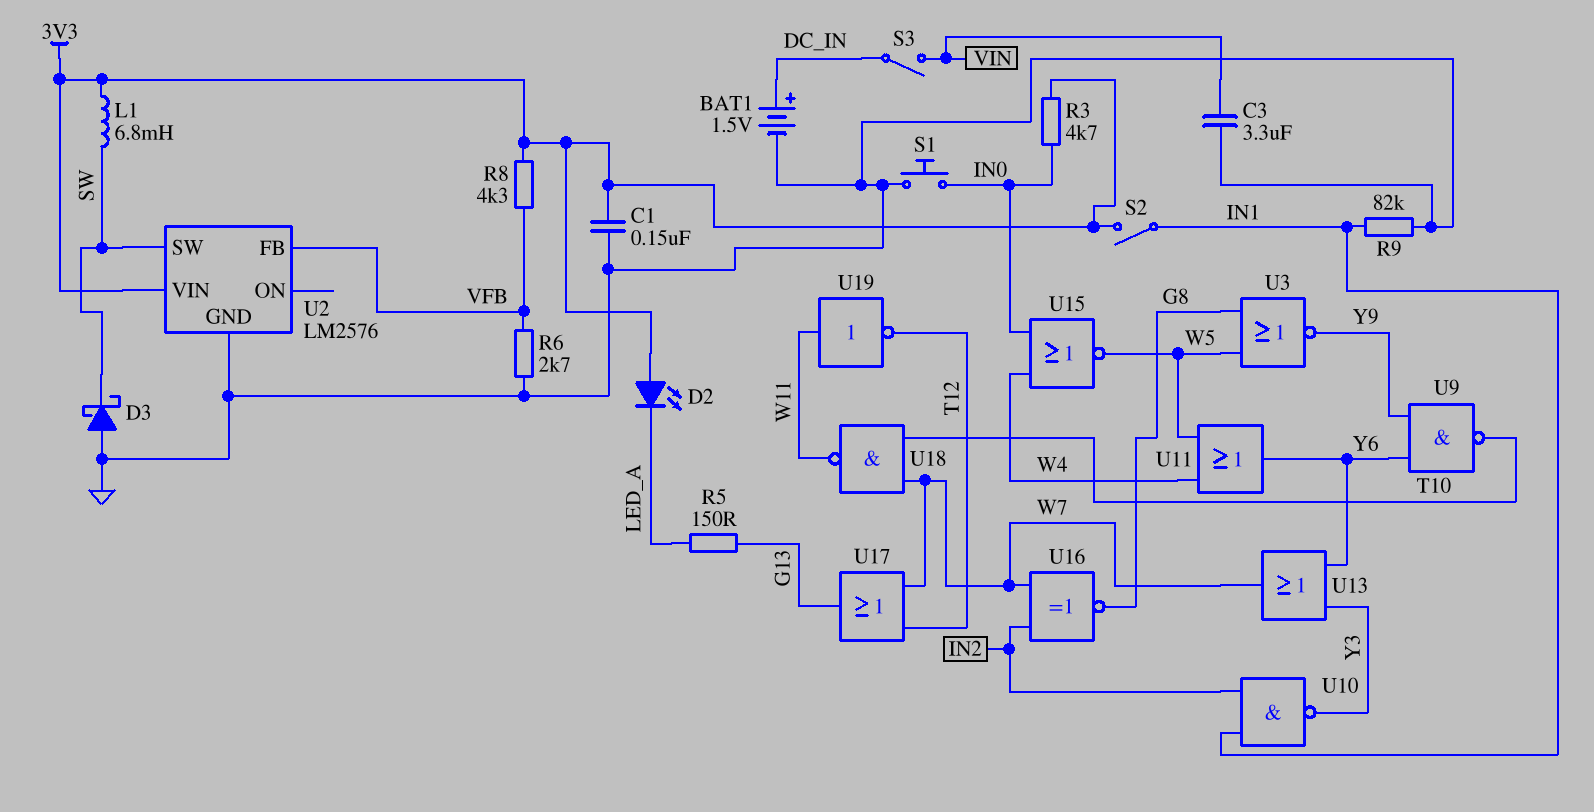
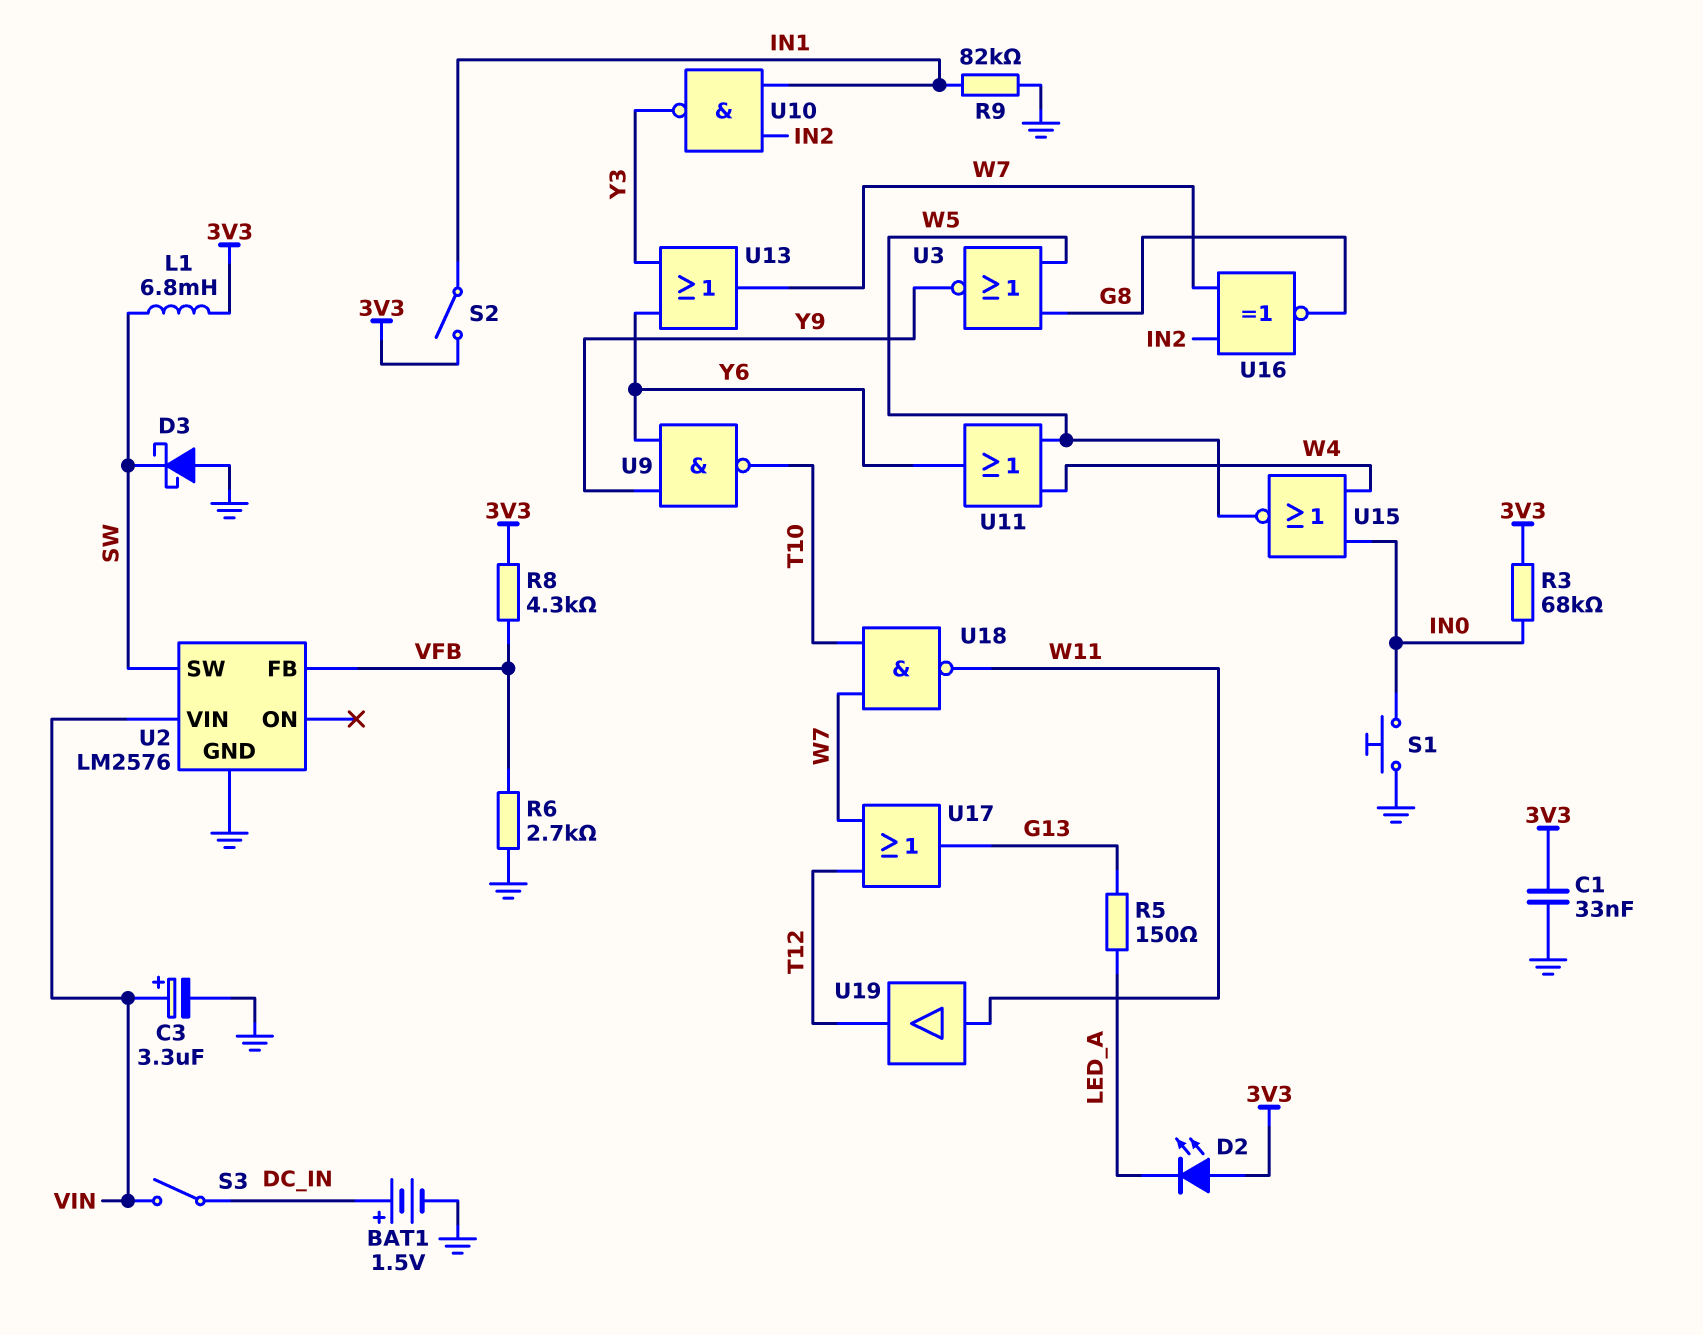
C1: 150nF (3V3, GND) -> 33nF (3V3, GND)
C3: 3.3uF (GND, VIN) -> 3.3uF (plus VIN, minus GND)
R3: 4.7k (3V3, IN0) -> 68k (3V3, IN0)
U2 pin VIN: 3V3 -> VIN
U19: NOT (in W11, out T12) -> buffer (in W11, out T12)

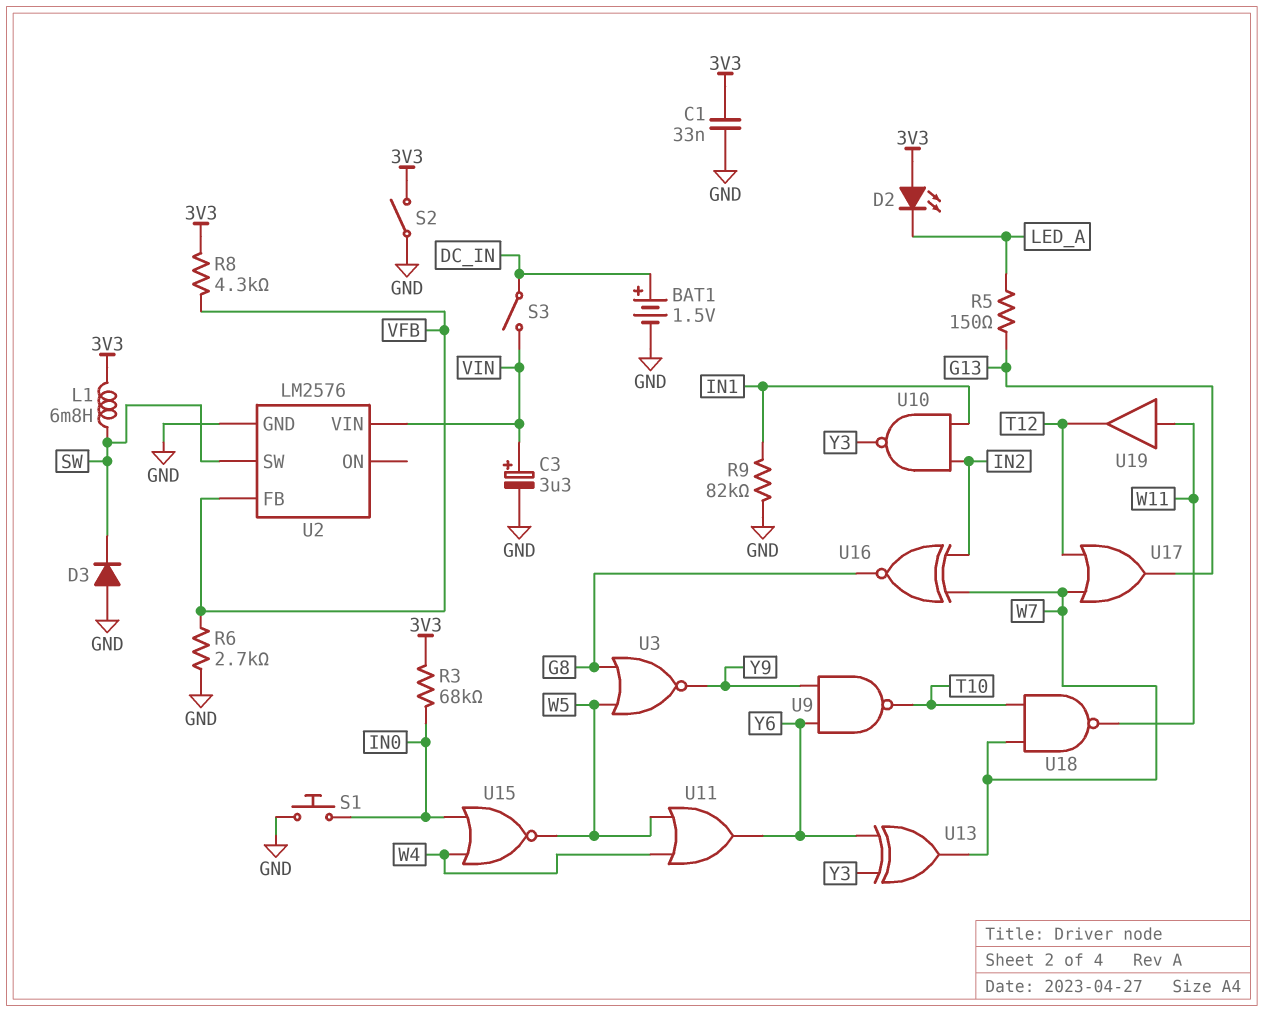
D3: schottky (A GND, K SW) -> diode (A GND, K SW)
S2: switch (3V3, IN1) -> switch (3V3, GND)
U13: OR (in Y3, in Y6, out W7) -> XOR (in Y3, in Y6, out W7)

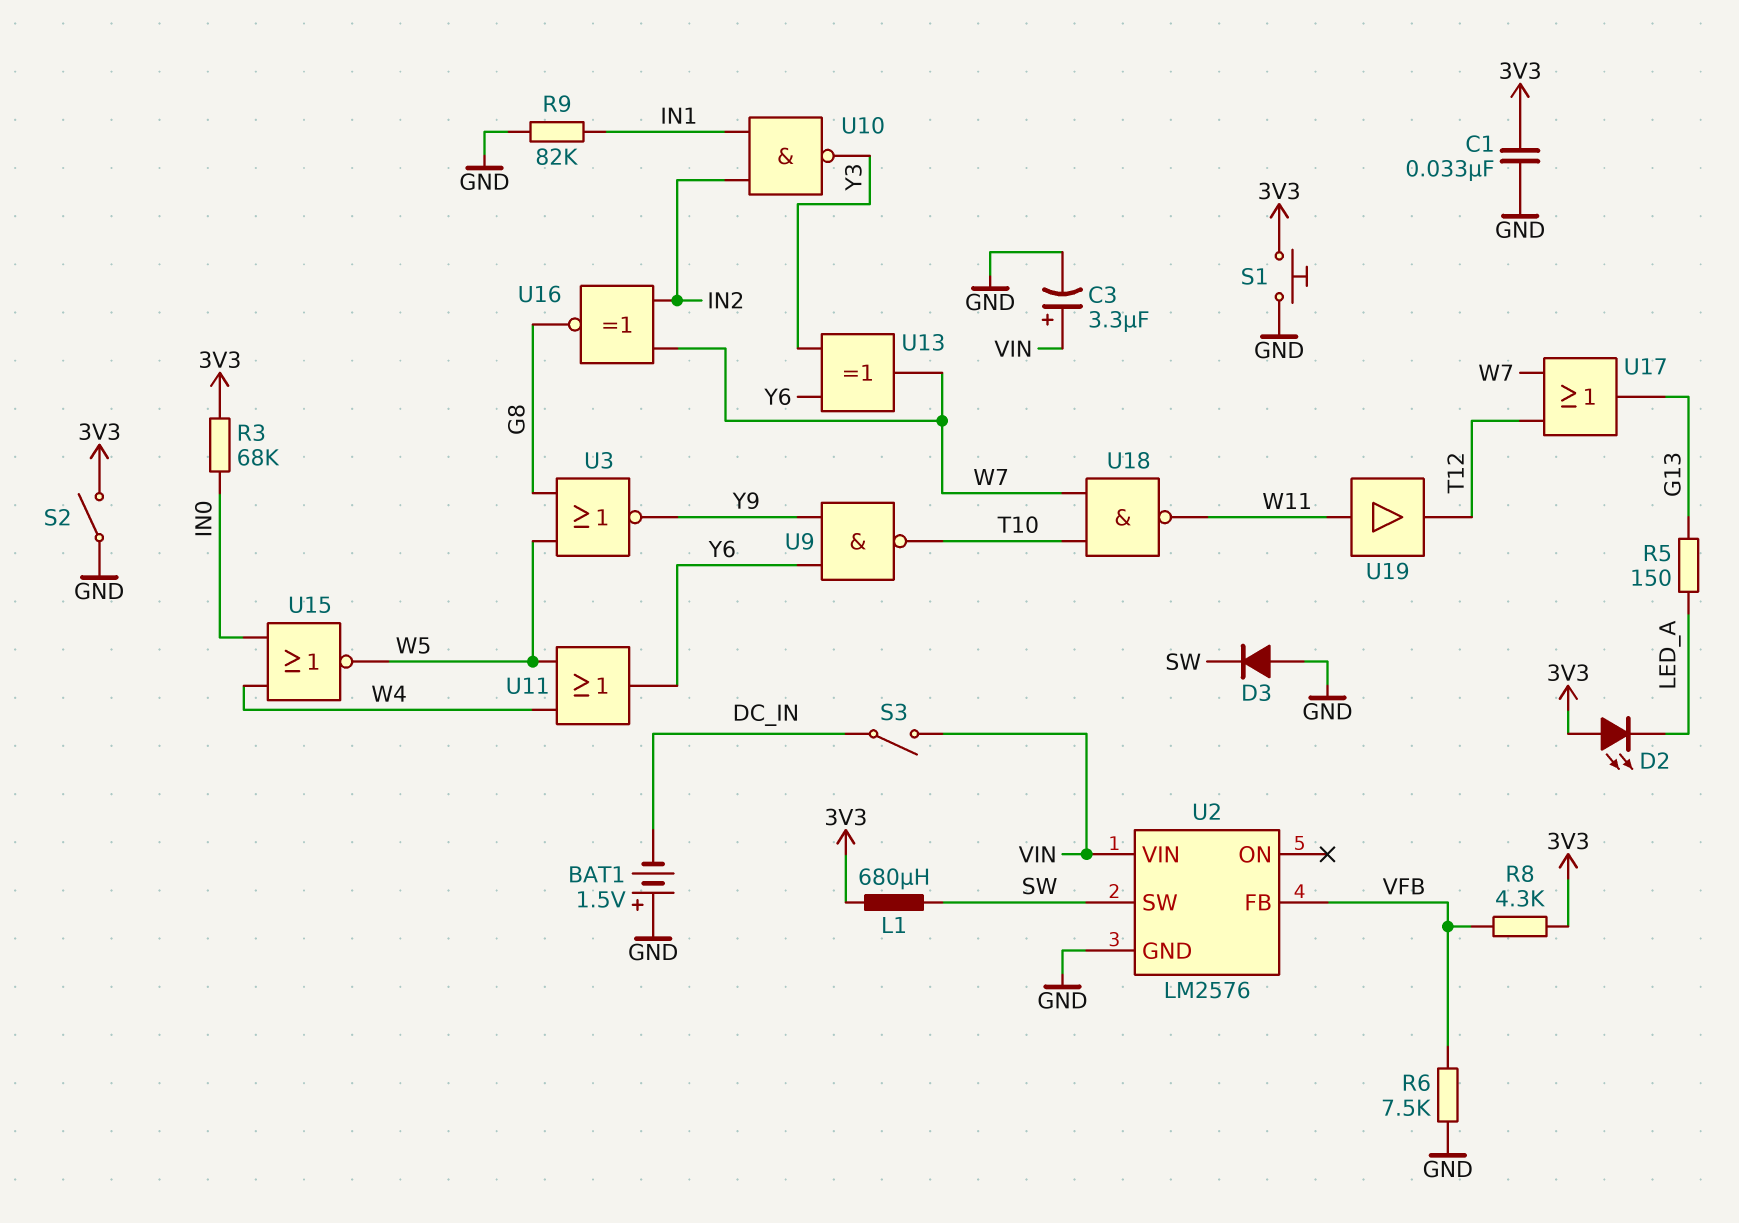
BAT1: 1.5V (plus DC_IN, minus GND) -> 1.5V (plus GND, minus DC_IN)
L1: 6.8mH (3V3, SW) -> 680uH (3V3, SW)
R6: 2.7k (GND, VFB) -> 7.5k (GND, VFB)
S1: button (GND, IN0) -> button (3V3, GND)

